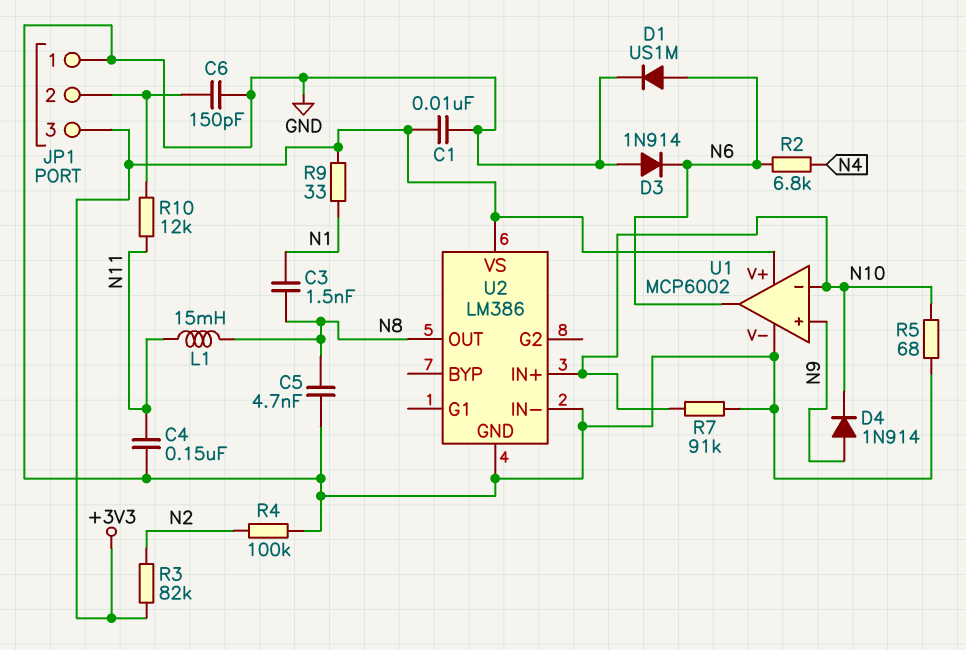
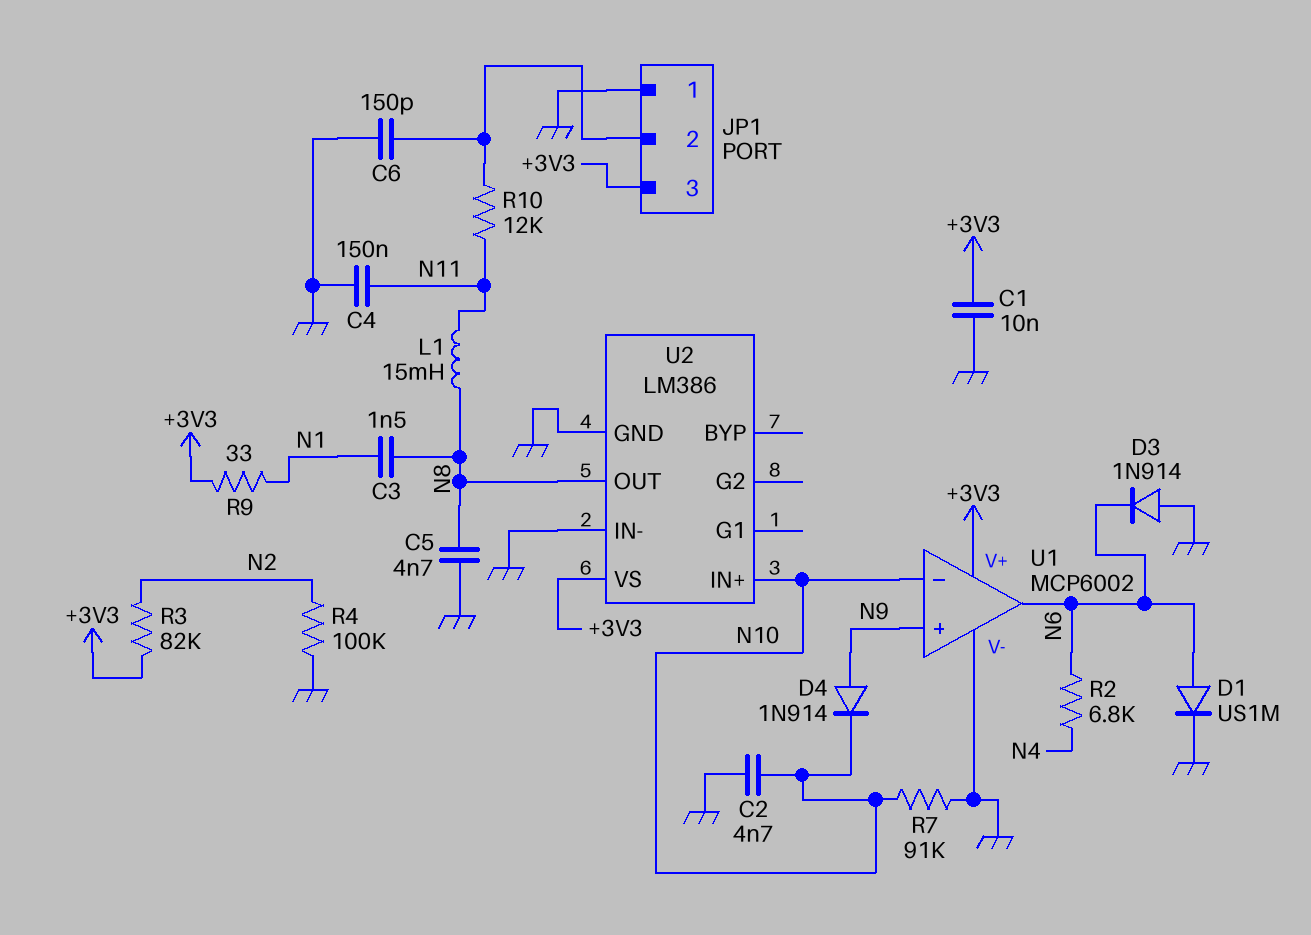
C2: none -> 4.7nF (GND, N10)
R5: 68 (GND, N10) -> none

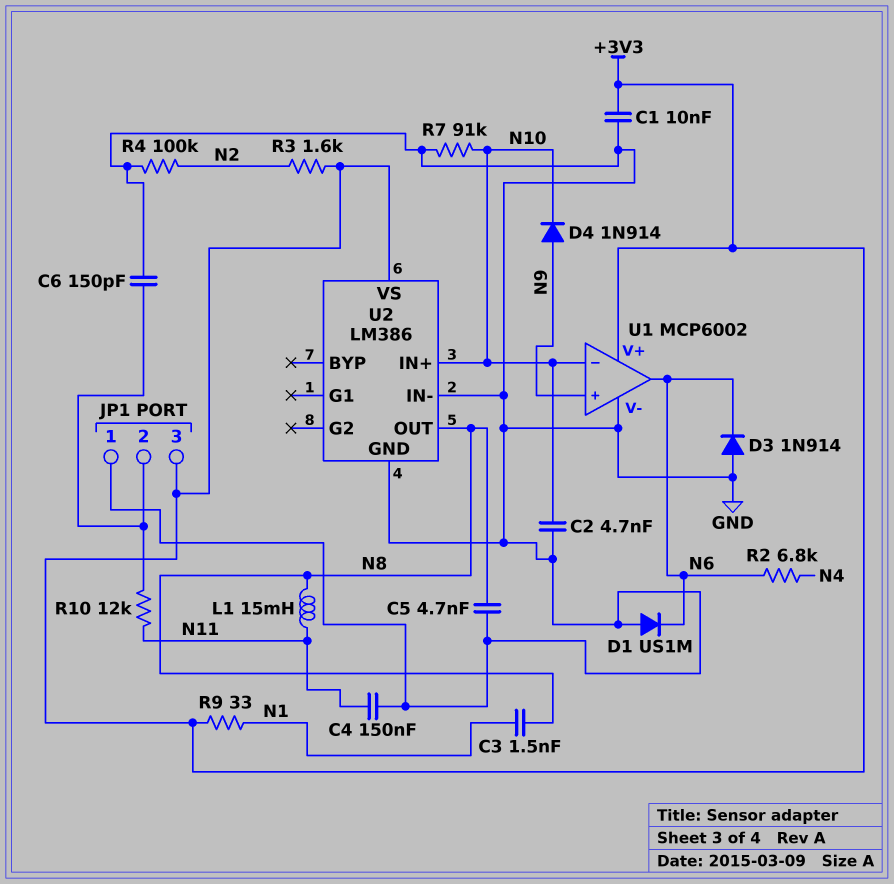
D1: diode US1M (A N6, K GND) -> diode US1M (A GND, K N6)
R3: 82k (+3V3, N2) -> 1.6k (+3V3, N2)

